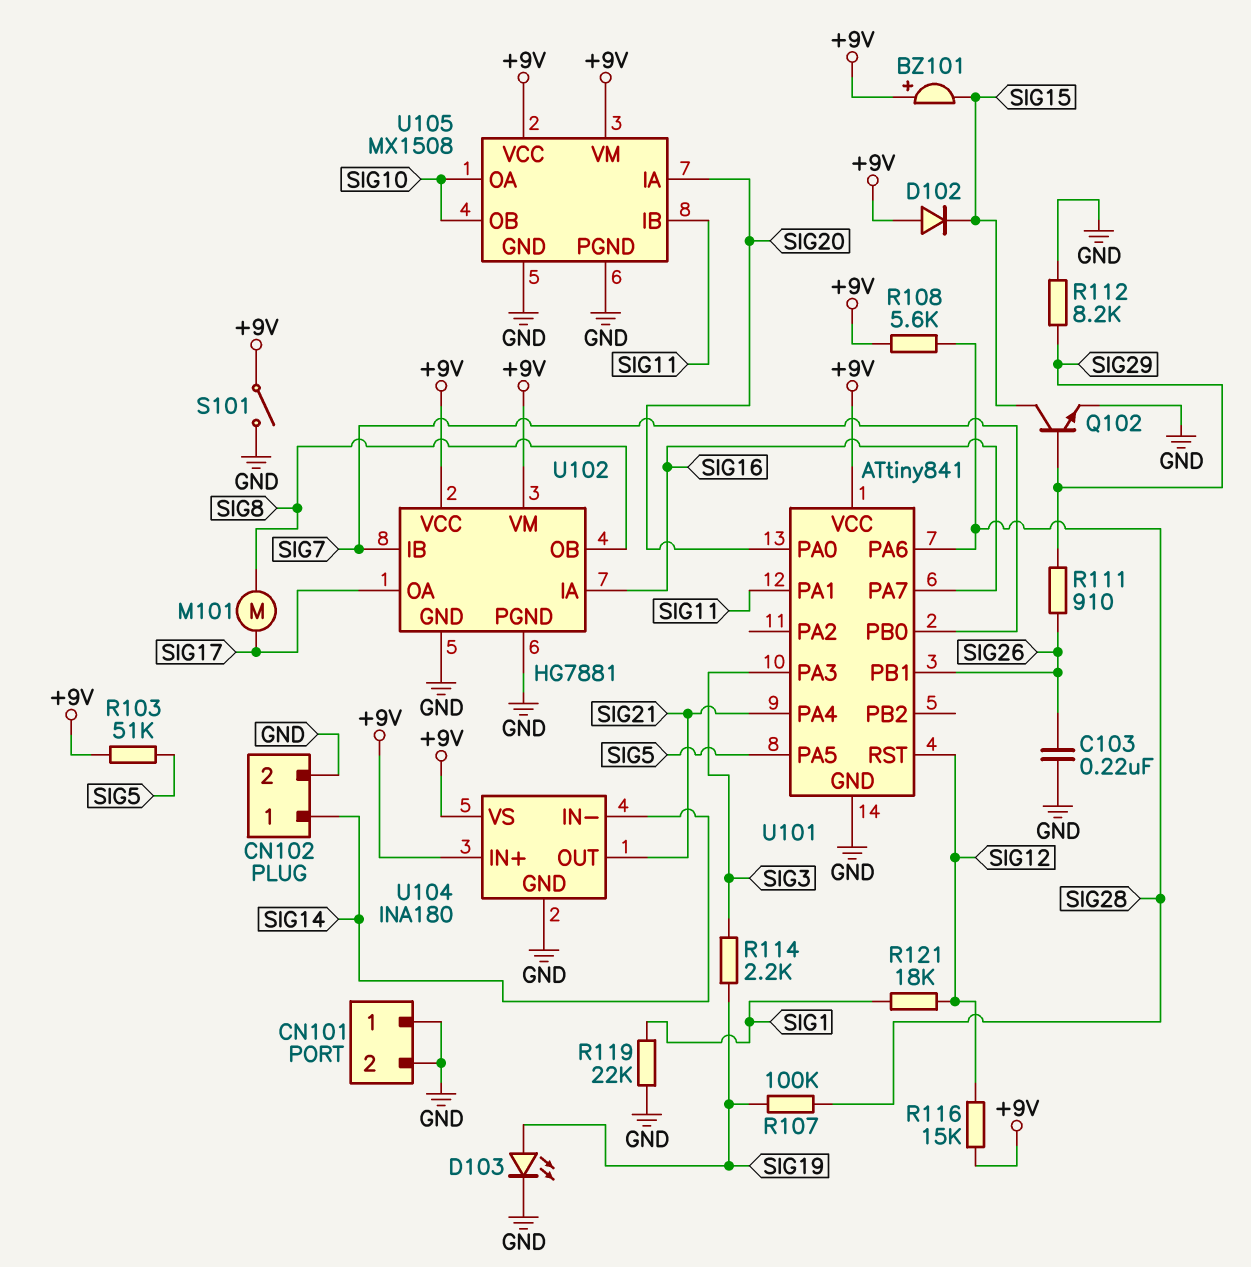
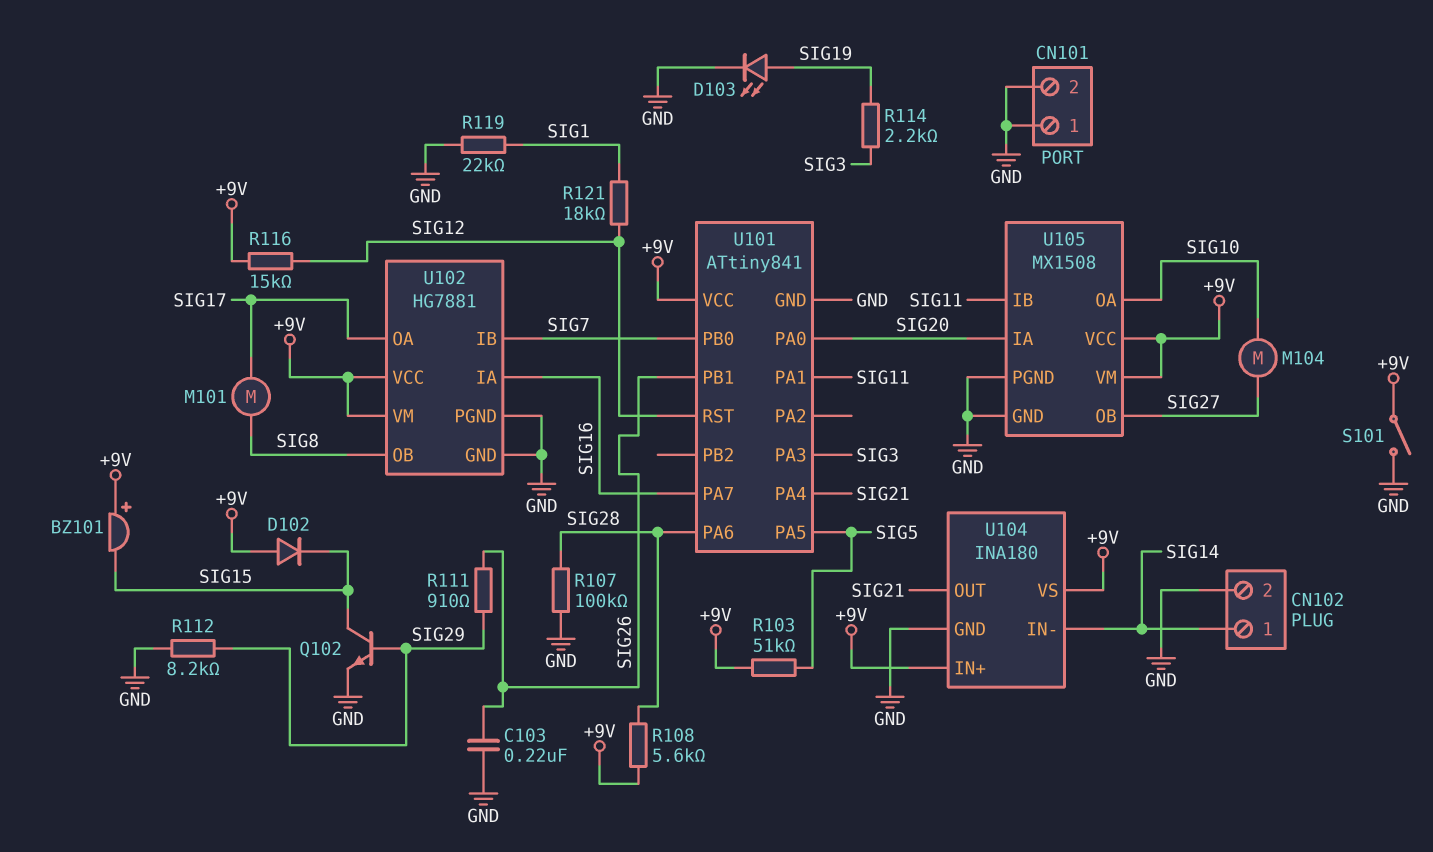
M104: none -> motor (SIG10, SIG27)
R107: 100k (SIG19, SIG28) -> 100k (GND, SIG28)
U105 pin OB: SIG10 -> SIG27

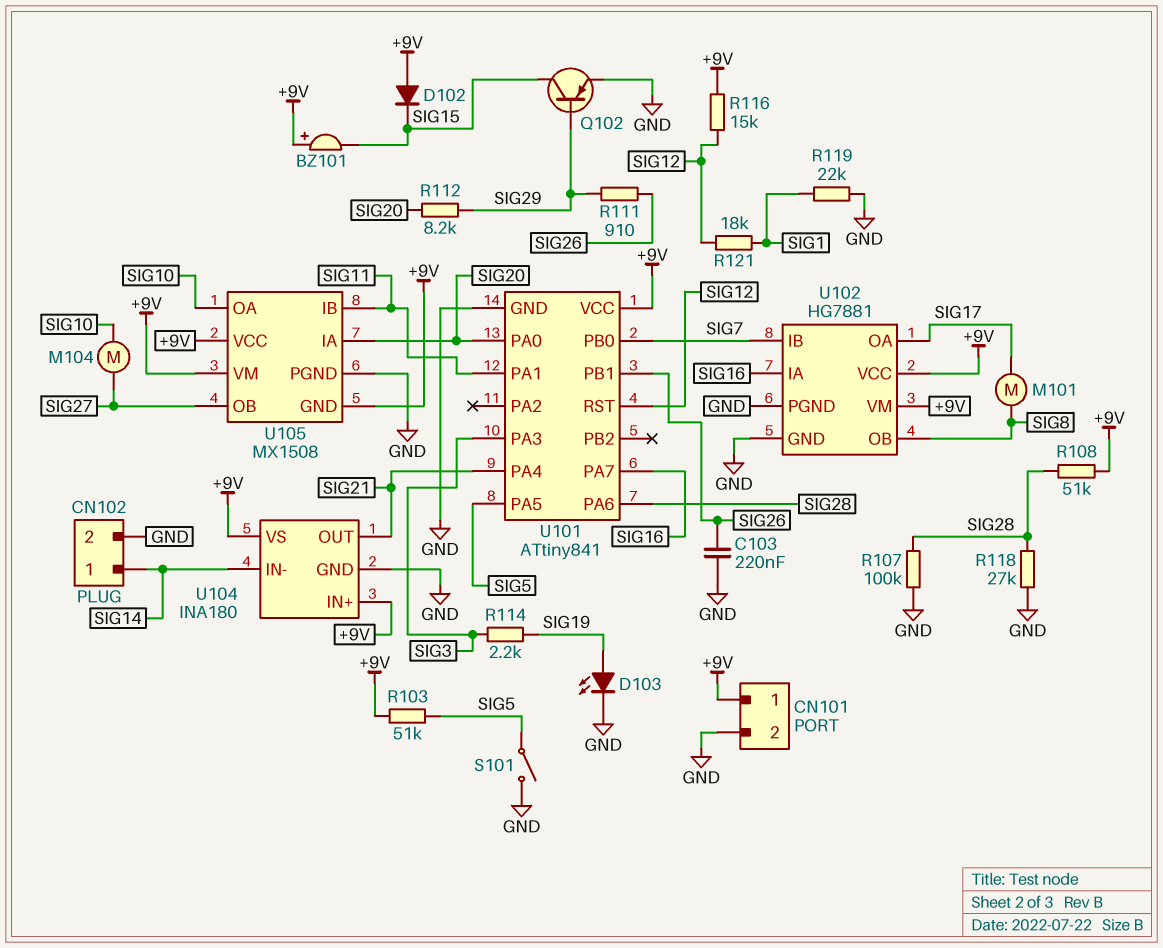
CN101 pin 1: GND -> +9V
Q102: NPN (B SIG29, C SIG15, E GND) -> PNP (B SIG29, C SIG15, E GND)
R108: 5.6k (+9V, SIG28) -> 51k (+9V, SIG28)
R112: 8.2k (GND, SIG29) -> 8.2k (SIG20, SIG29)
R118: none -> 27k (GND, SIG28)
S101: switch (+9V, GND) -> switch (GND, SIG5)
U105 pin GND: GND -> +9V

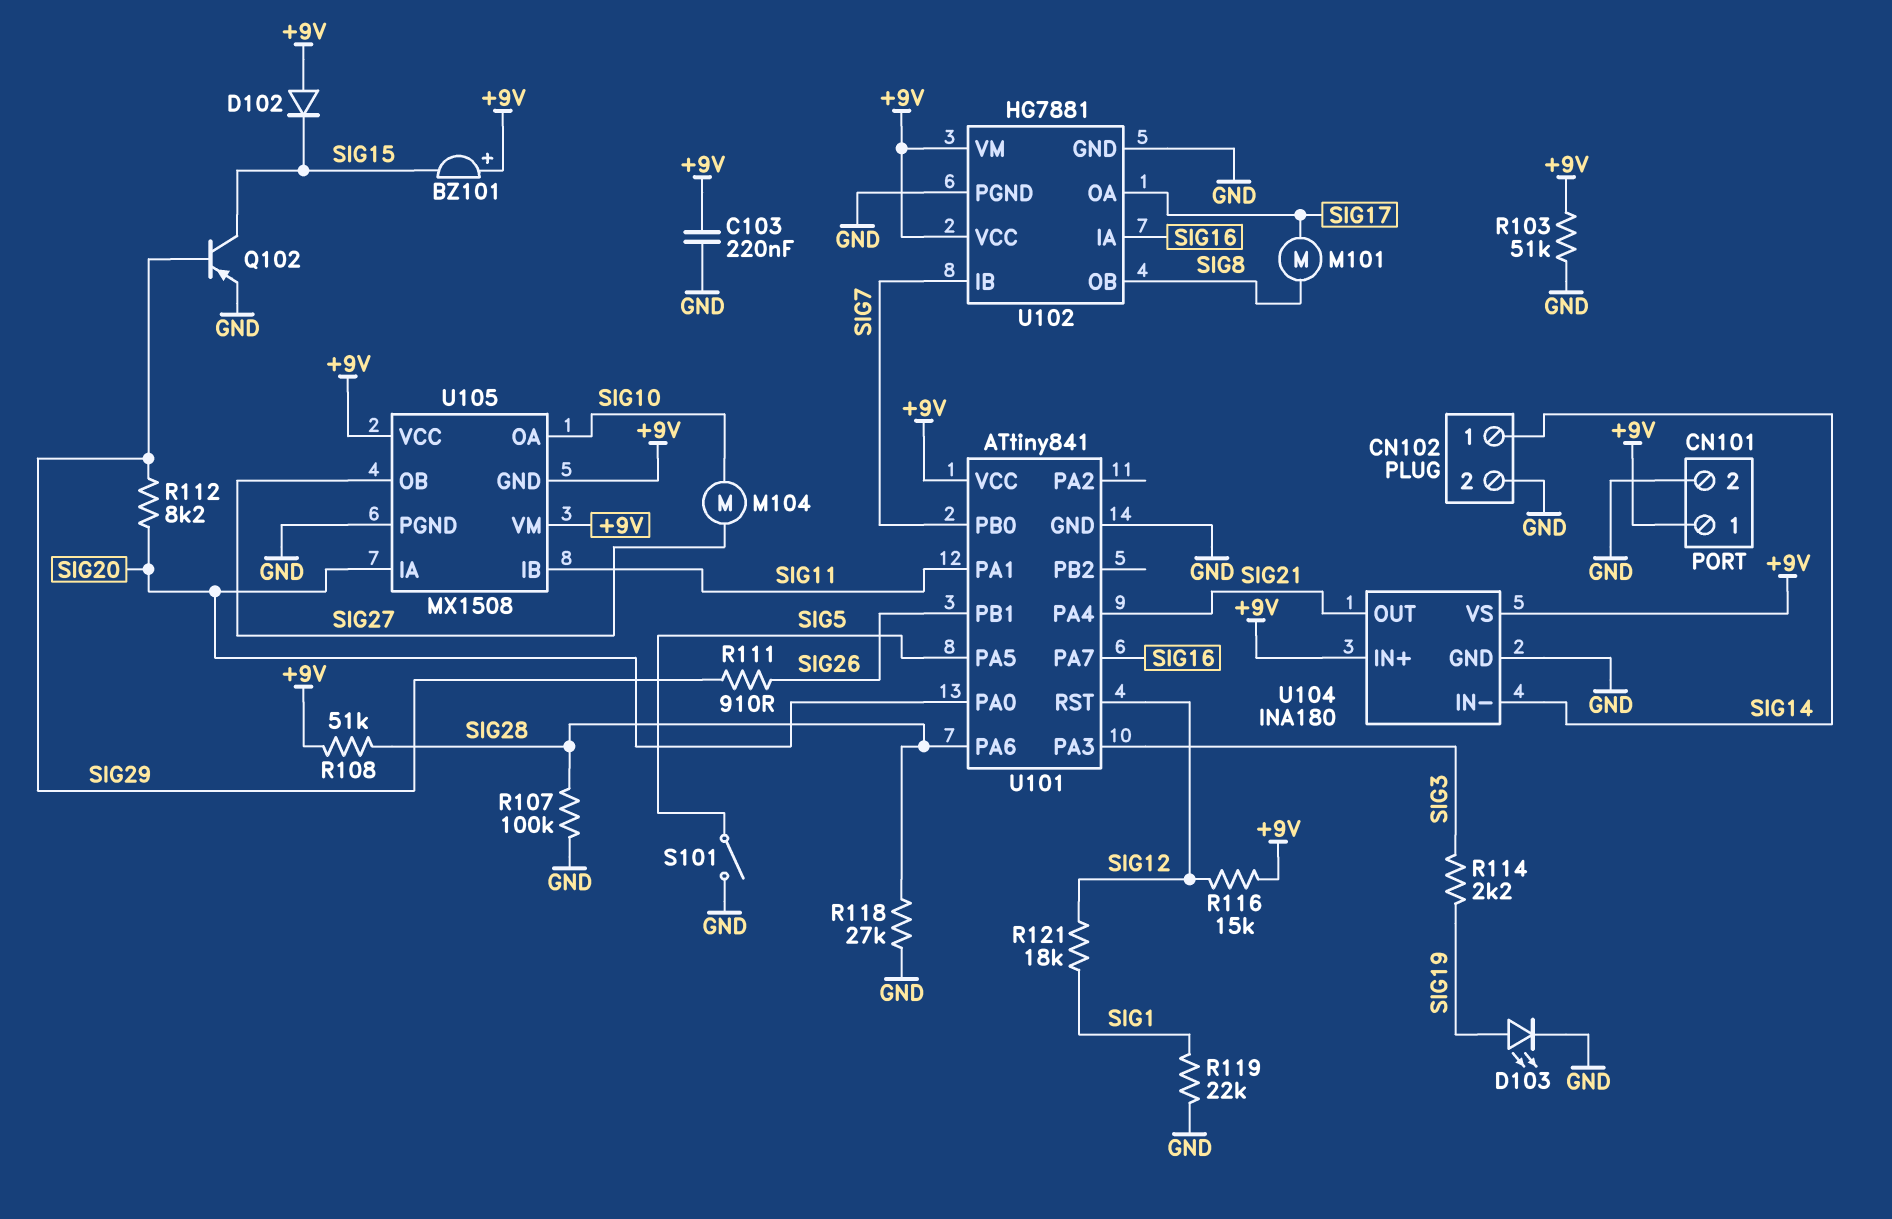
C103: 220nF (GND, SIG26) -> 220nF (+9V, GND)
R103: 51k (+9V, SIG5) -> 51k (+9V, GND)

